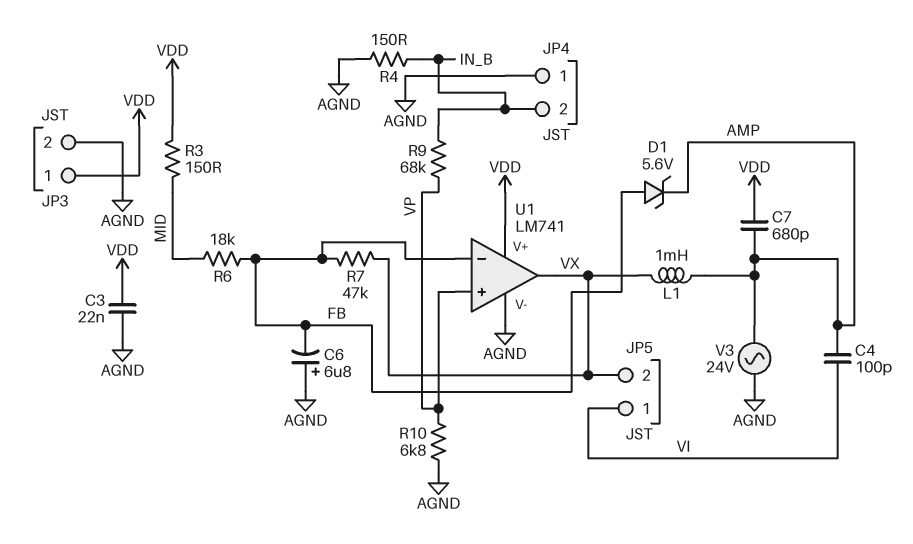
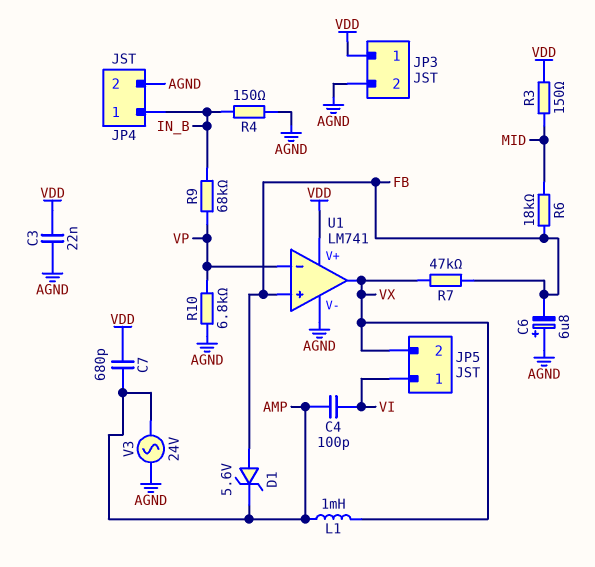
JP4 pin 1: AGND -> IN_B
JP4 pin 2: IN_B -> AGND
U1 pin in+: VP -> FB
U1 pin in-: FB -> VP

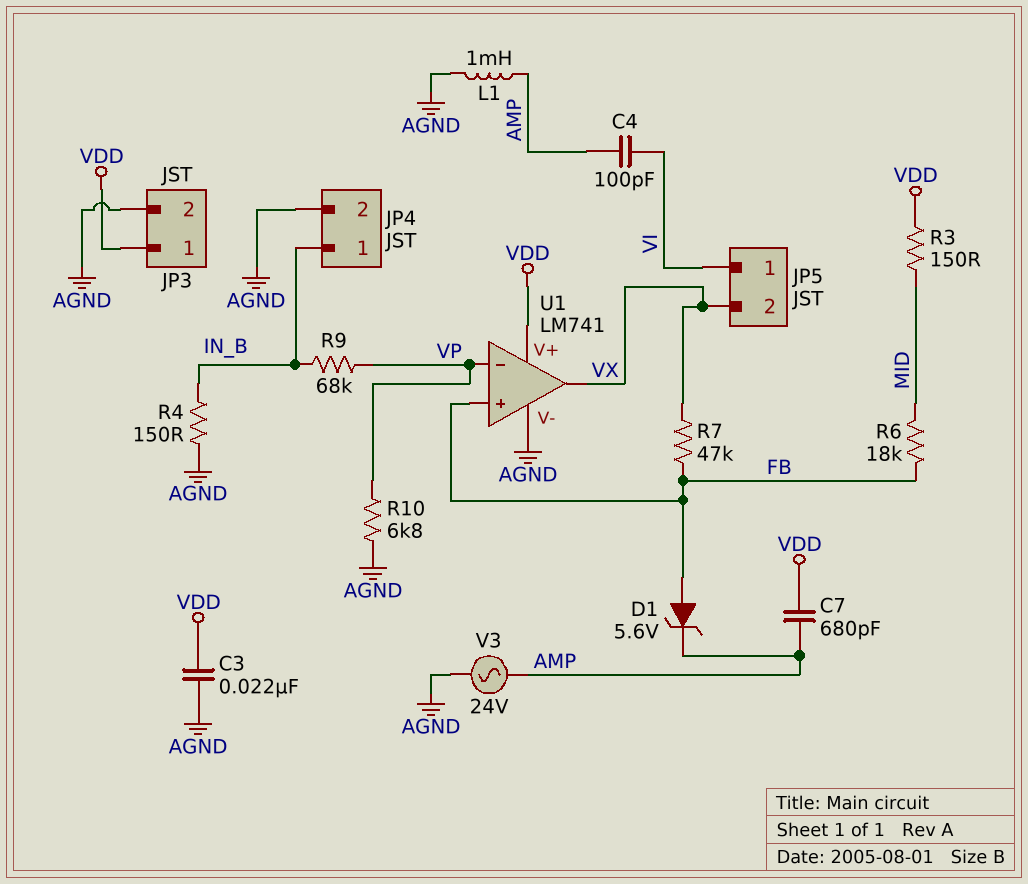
C6: 6.8uF (plus AGND, minus FB) -> none
L1: 1mH (AMP, VX) -> 1mH (AGND, AMP)

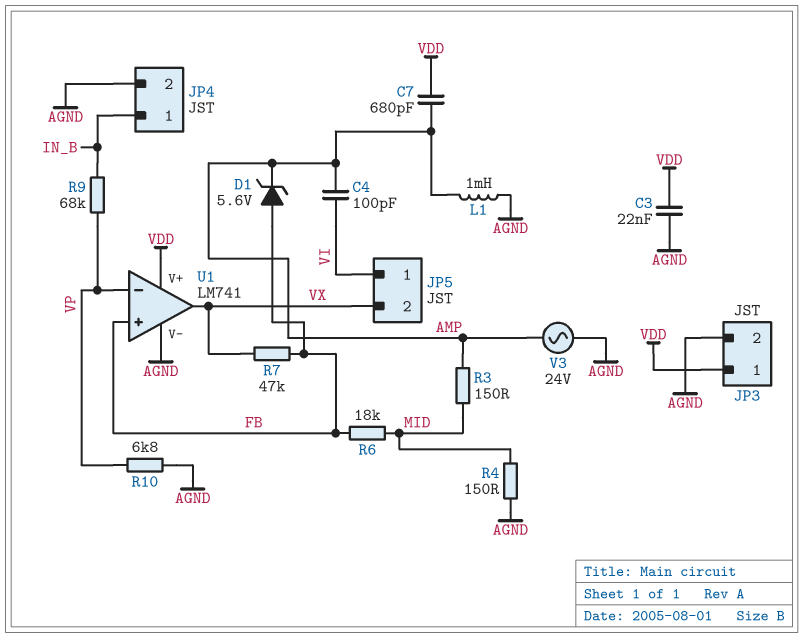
R3: 150 (MID, VDD) -> 150 (AMP, MID)
R4: 150 (AGND, IN_B) -> 150 (AGND, MID)

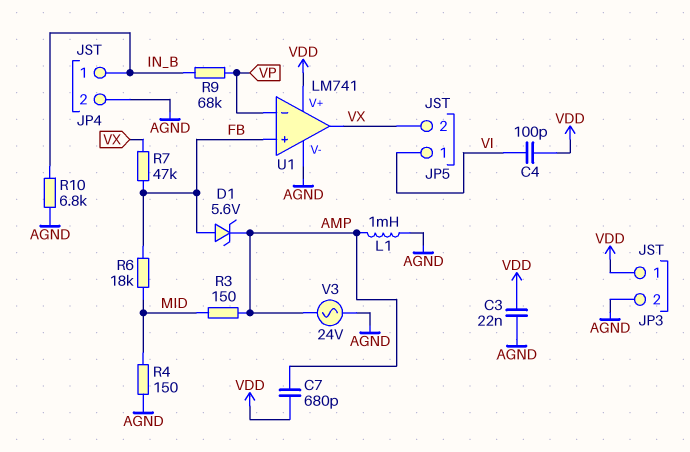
C4: 100pF (AMP, VI) -> 100pF (VDD, VI)
R10: 6.8k (AGND, VP) -> 6.8k (AGND, IN_B)

